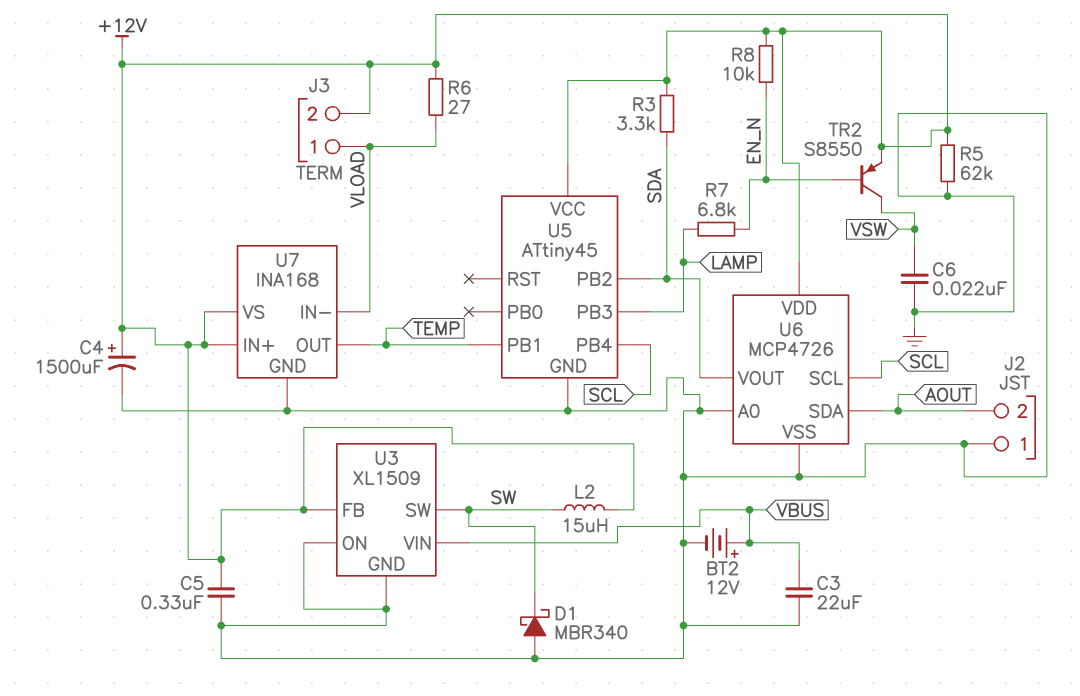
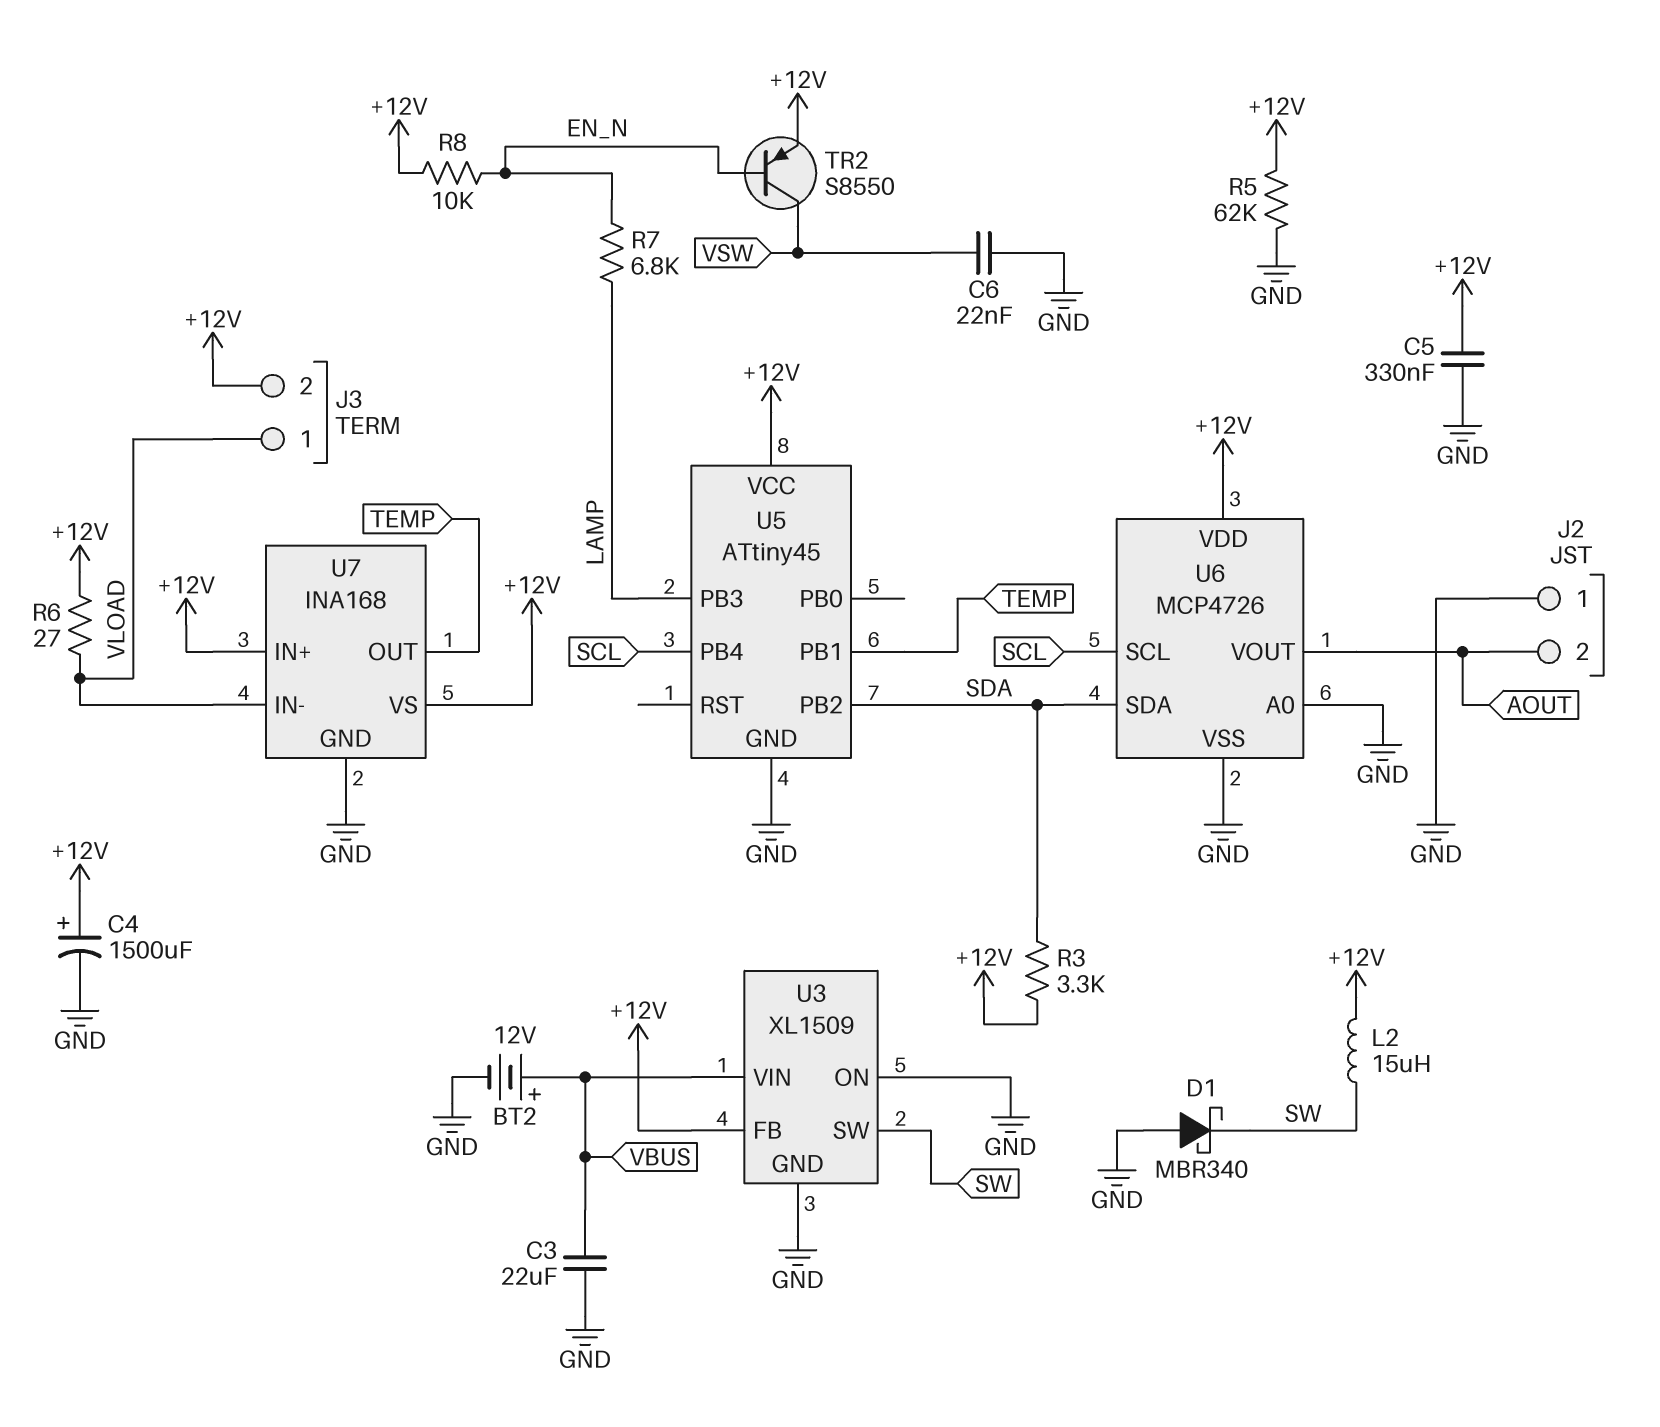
U6 pin SDA: AOUT -> SDA
U6 pin VOUT: SDA -> AOUT

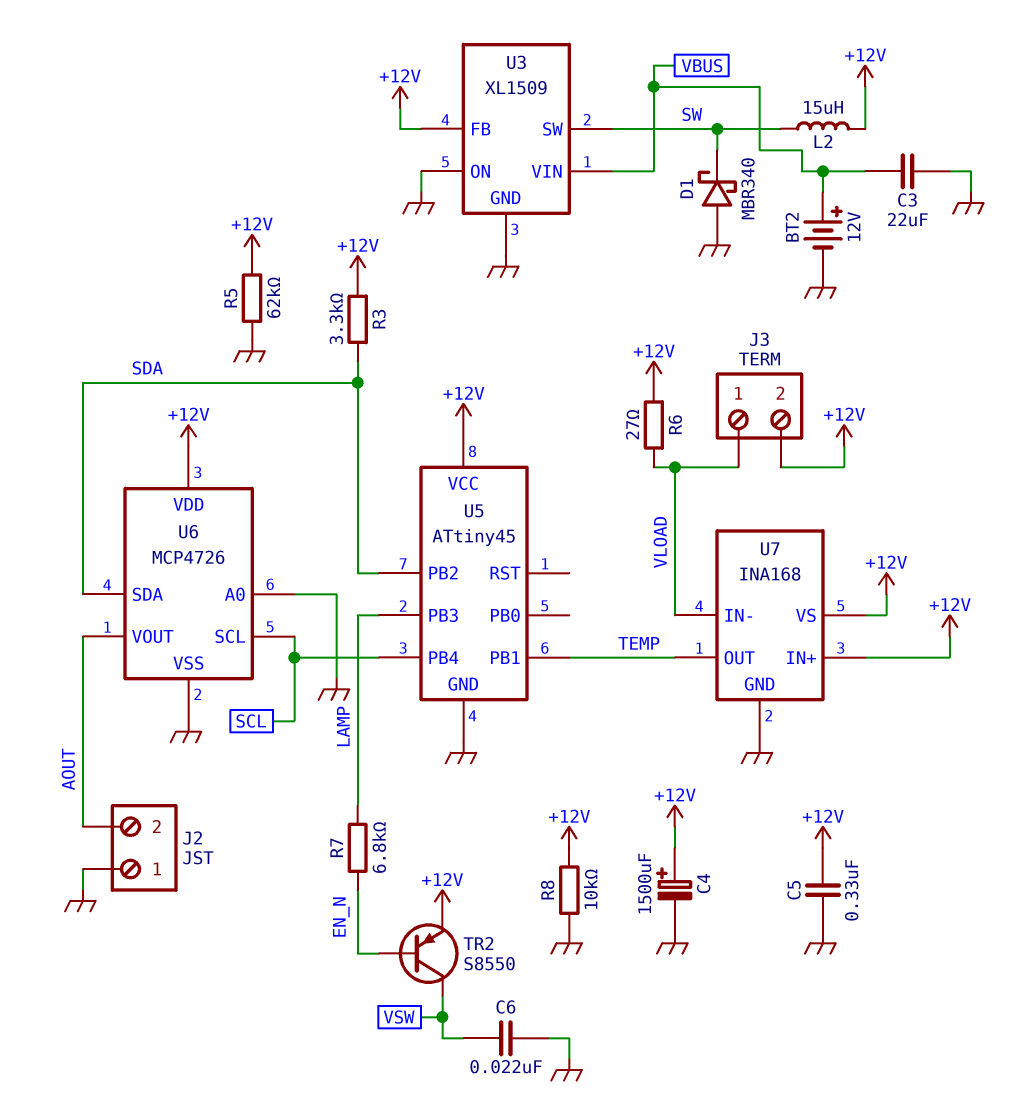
R8: 10k (+12V, EN_N) -> 10k (+12V, GND)

